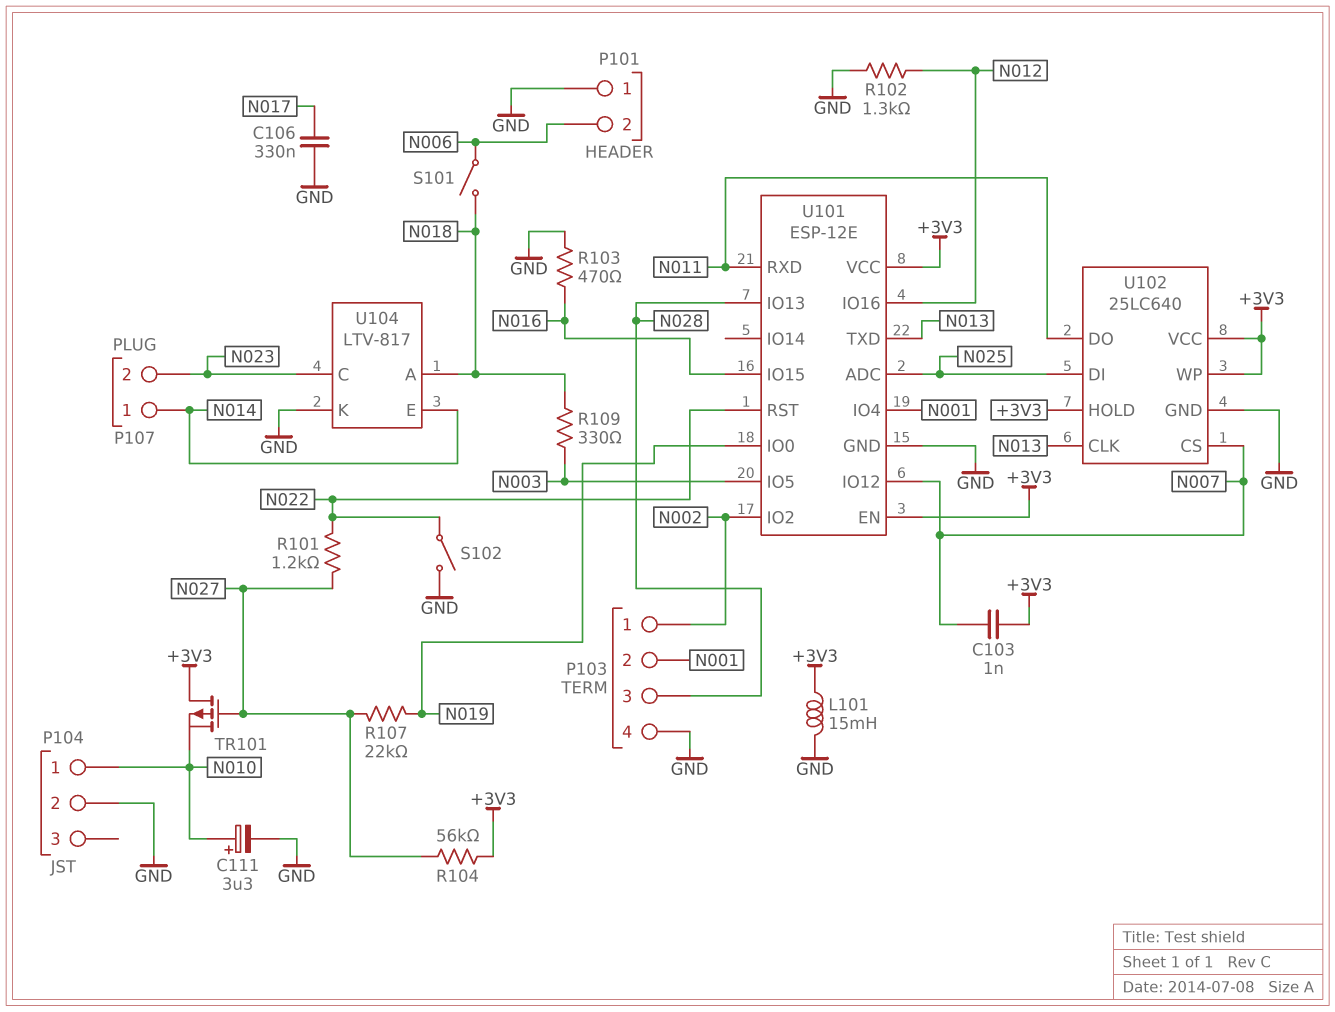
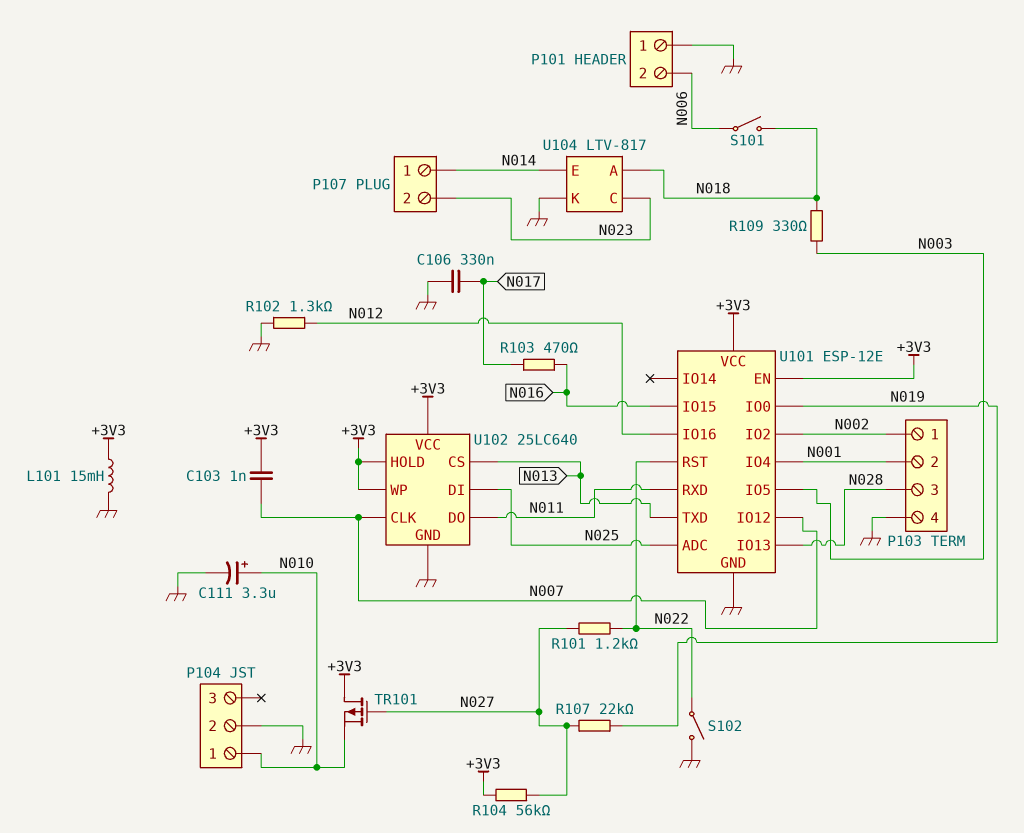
R103: 470 (GND, N016) -> 470 (N016, N017)
U102 pin CLK: N013 -> N007
U102 pin CS: N007 -> N013

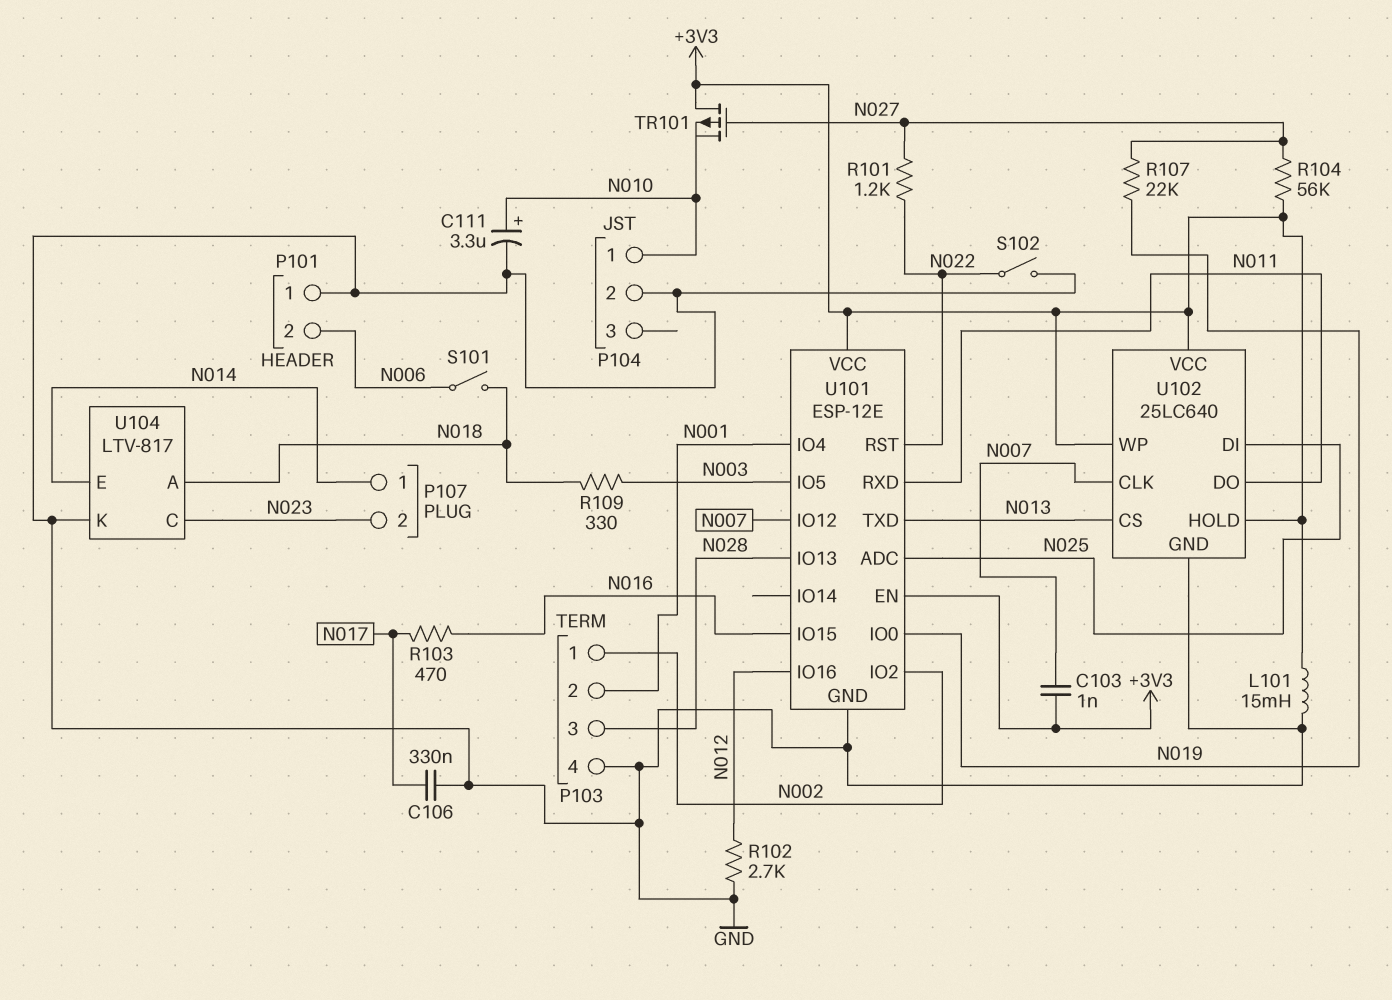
R102: 1.3k (GND, N012) -> 2.7k (GND, N012)

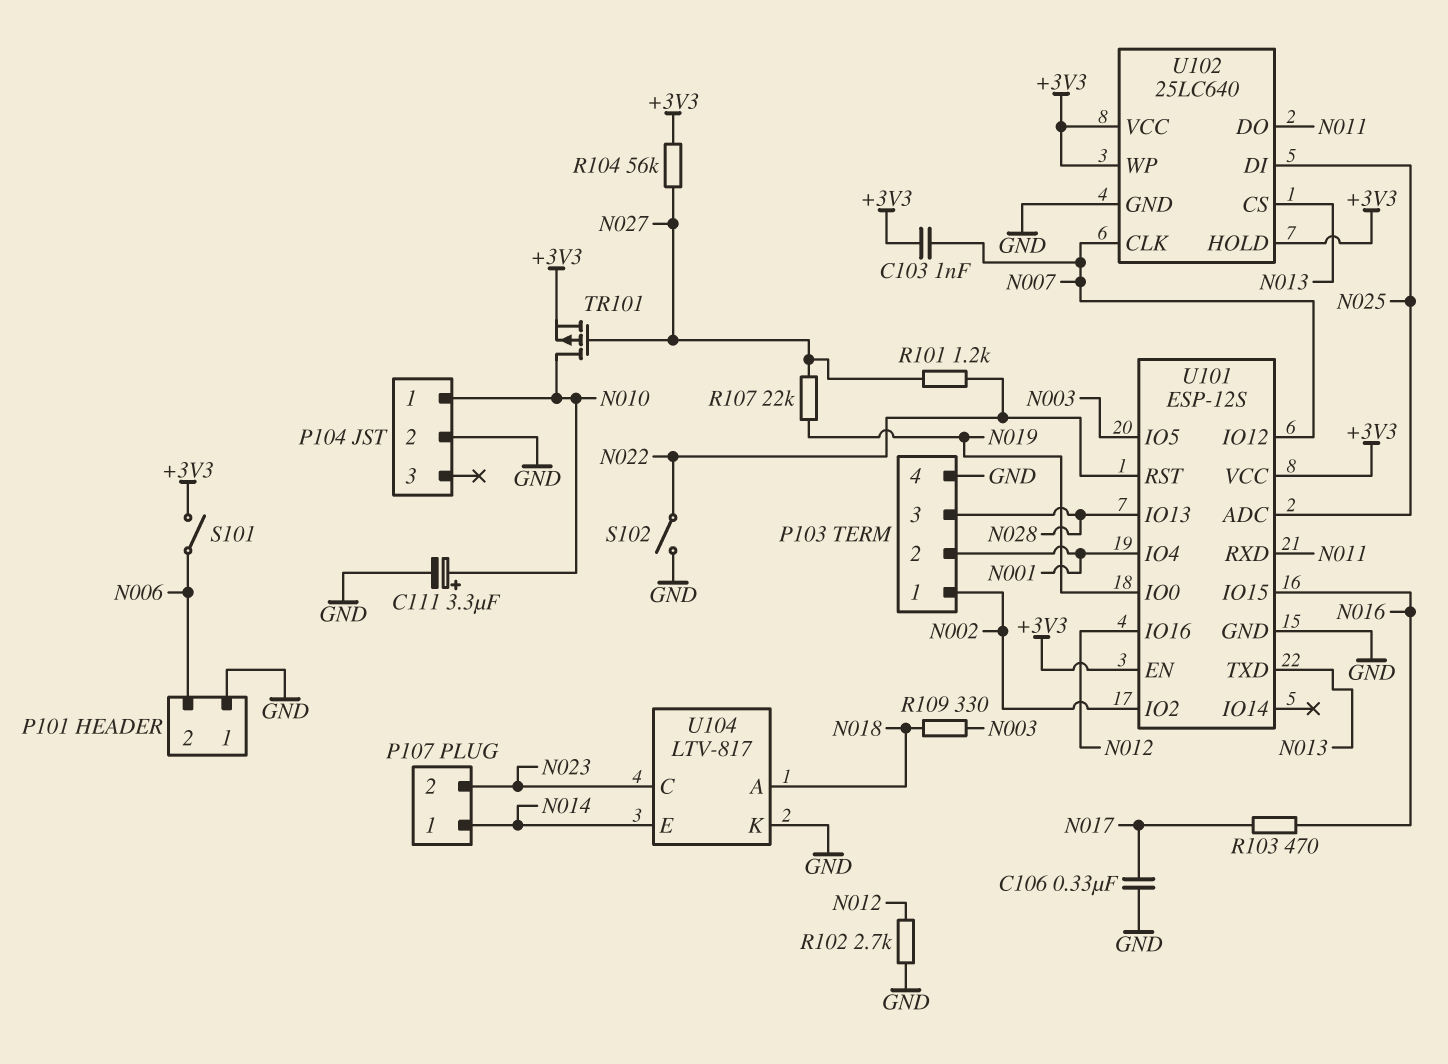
L101: 15mH (+3V3, GND) -> none
S101: switch (N006, N018) -> switch (+3V3, N006)
TR101: PMOS (G N027, D +3V3, S N010) -> PMOS (G N027, D N010, S +3V3)
U101: ESP-12E -> ESP-12S

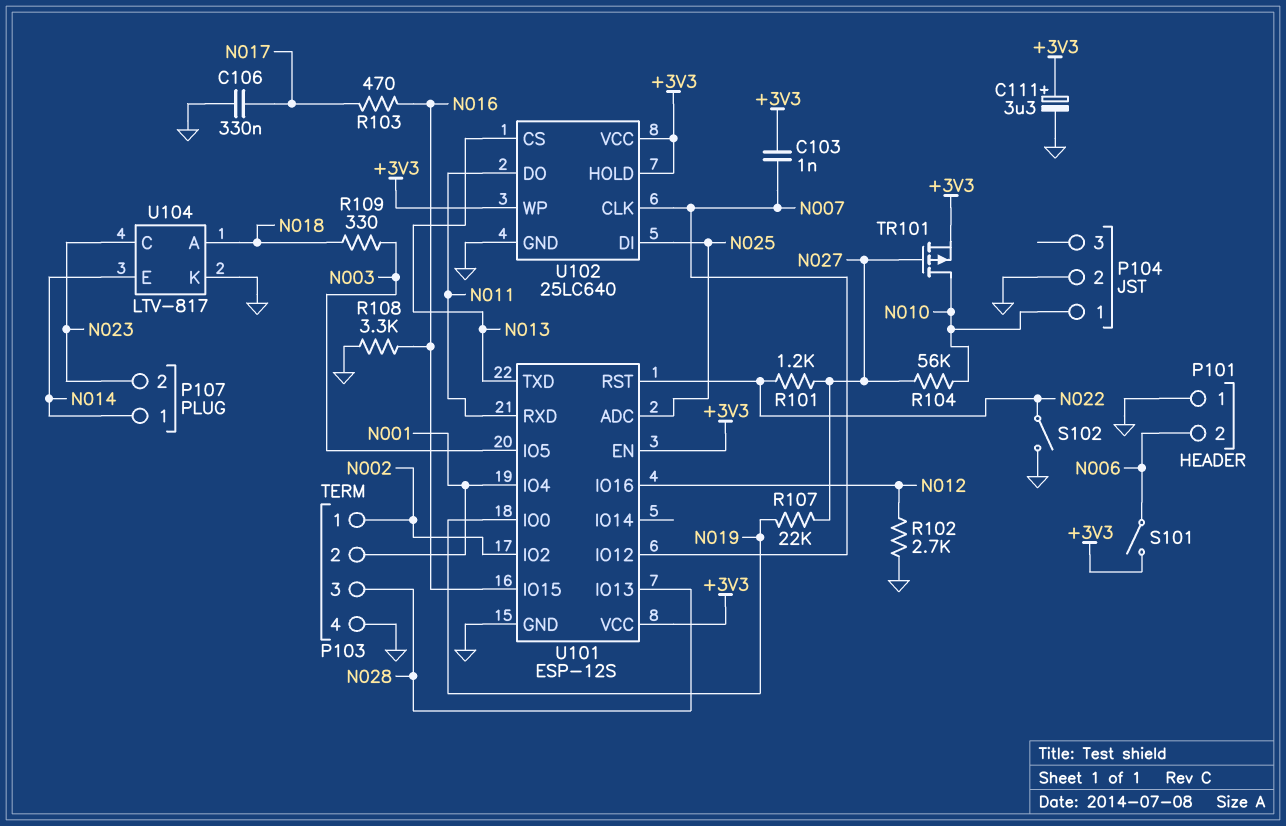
C111: 3.3uF (plus N010, minus GND) -> 3.3uF (plus +3V3, minus GND)
R104: 56k (+3V3, N027) -> 56k (N010, N027)
R108: none -> 3.3k (GND, N016)

